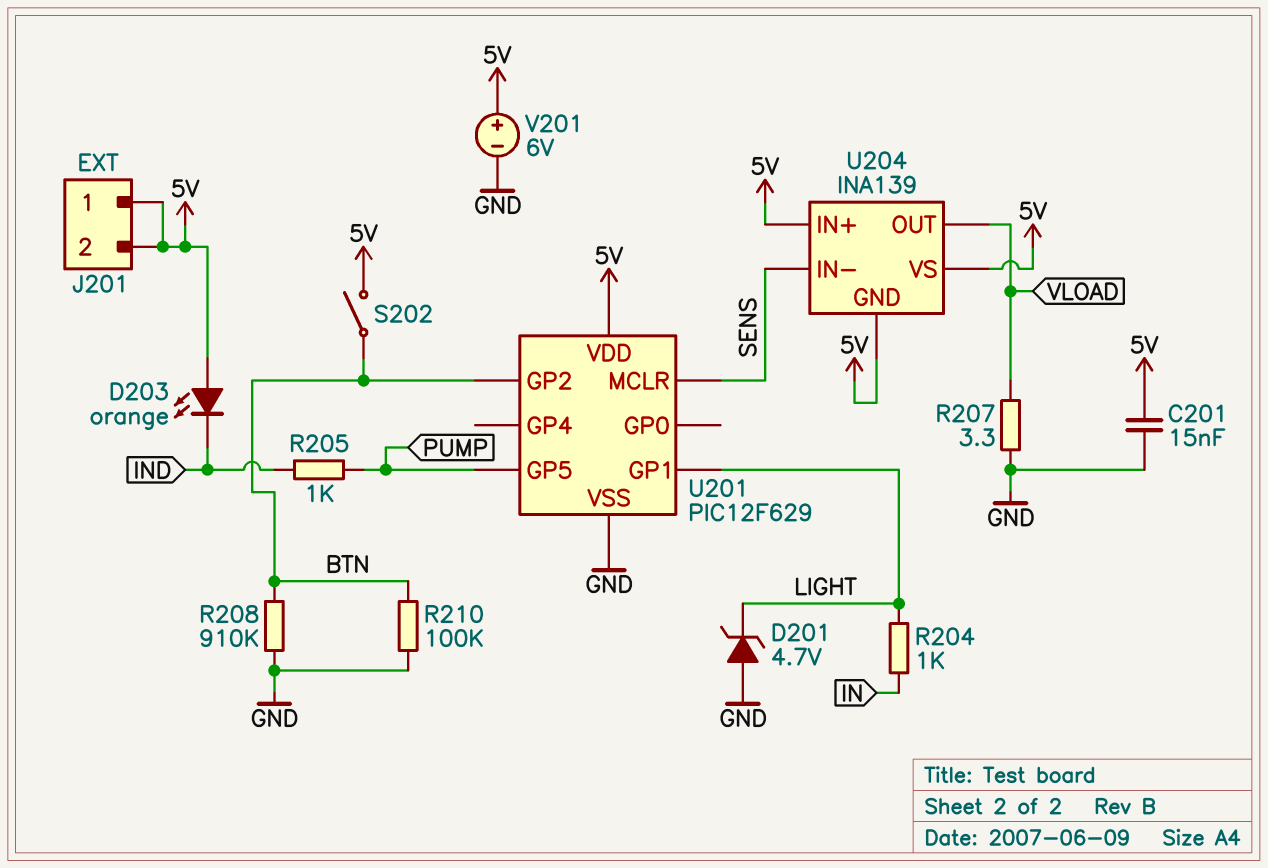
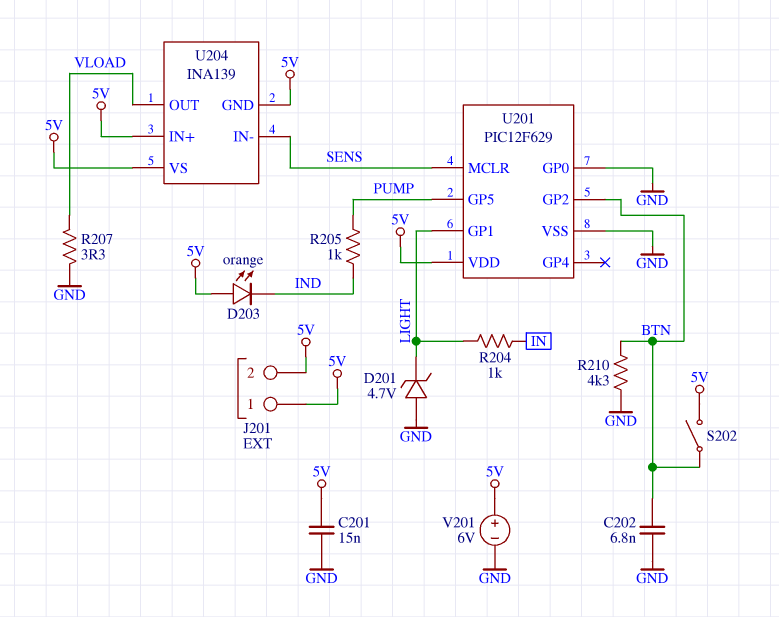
C202: none -> 6.8nF (BTN, GND)
R208: 910k (BTN, GND) -> none
R210: 100k (BTN, GND) -> 4.3k (BTN, GND)
U201 pin GP0: none -> GND

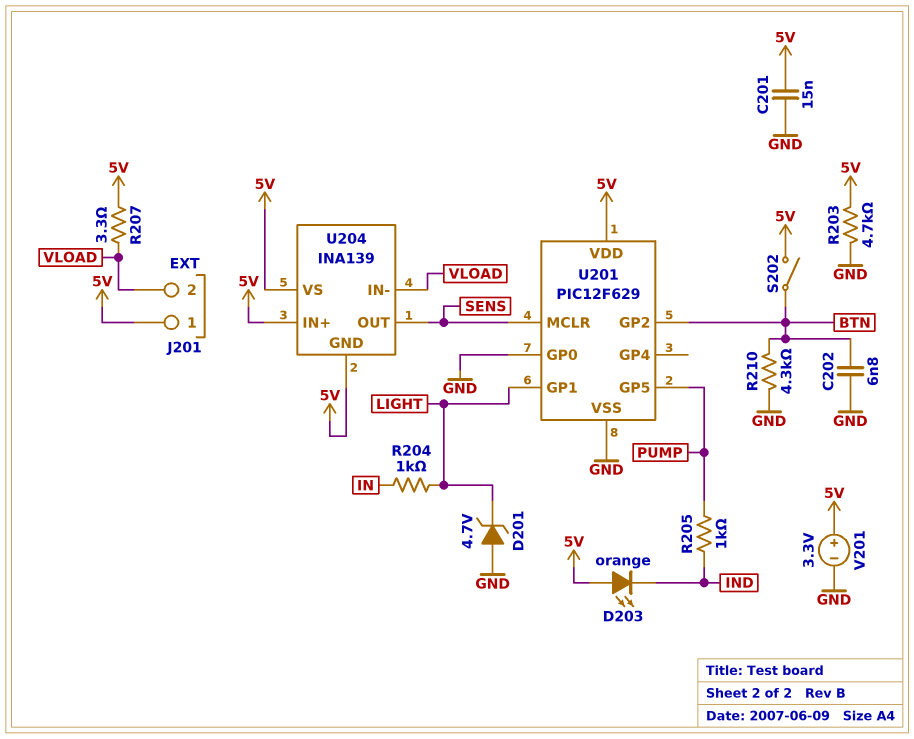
J201 pin 2: 5V -> VLOAD
R203: none -> 4.7k (5V, GND)
R207: 3.3 (GND, VLOAD) -> 3.3 (5V, VLOAD)
U204 pin IN-: SENS -> VLOAD
U204 pin OUT: VLOAD -> SENS
V201: 6V (plus 5V, minus GND) -> 3.3V (plus 5V, minus GND)

